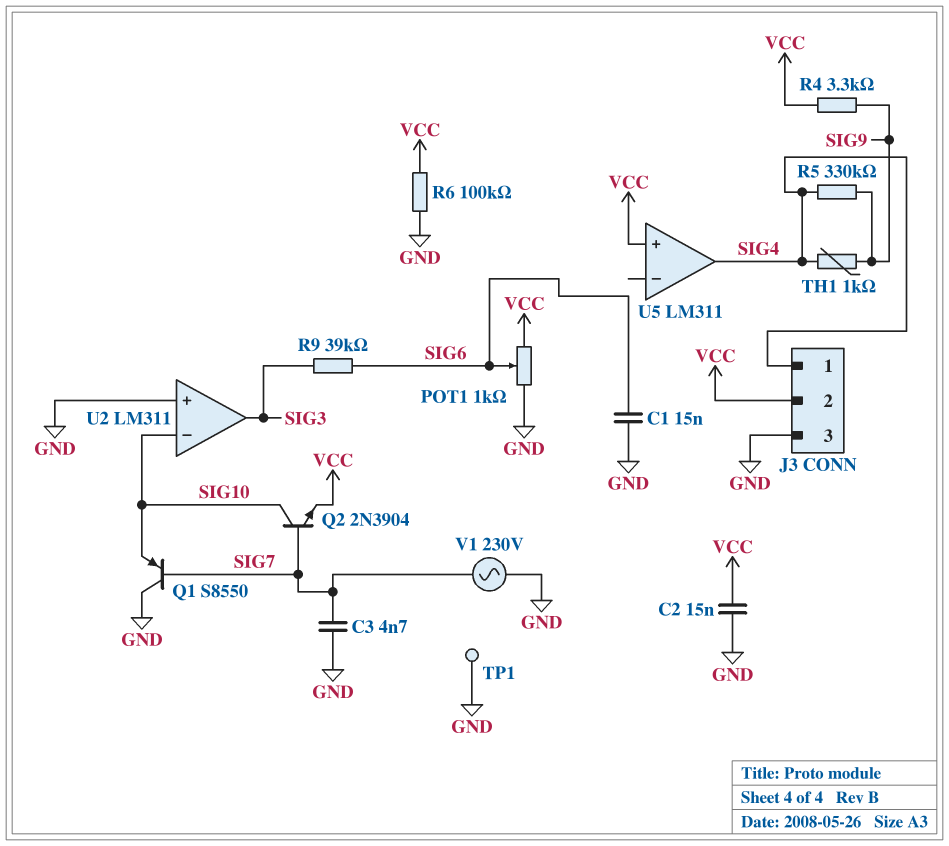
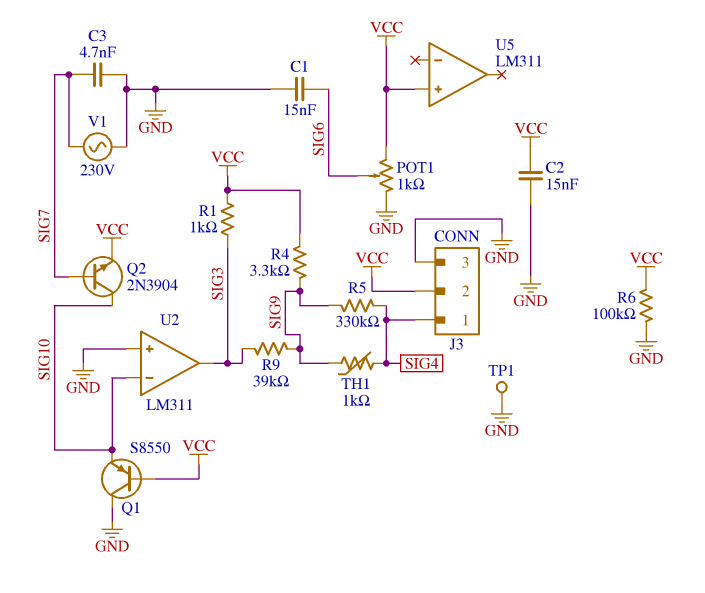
Q1: PNP S8550 (B SIG7, C GND, E SIG10) -> PNP S8550 (B VCC, C GND, E SIG10)
R1: none -> 1k (SIG3, VCC)
R9: 39k (SIG3, SIG6) -> 39k (SIG3, SIG9)
U5 pin out: SIG4 -> none

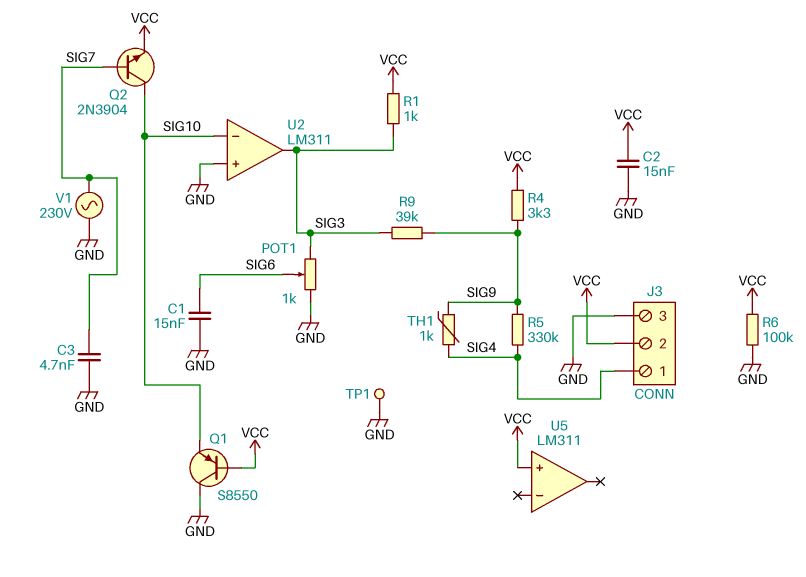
POT1: 1k (GND, VCC, wiper SIG6) -> 1k (GND, SIG3, wiper SIG6)

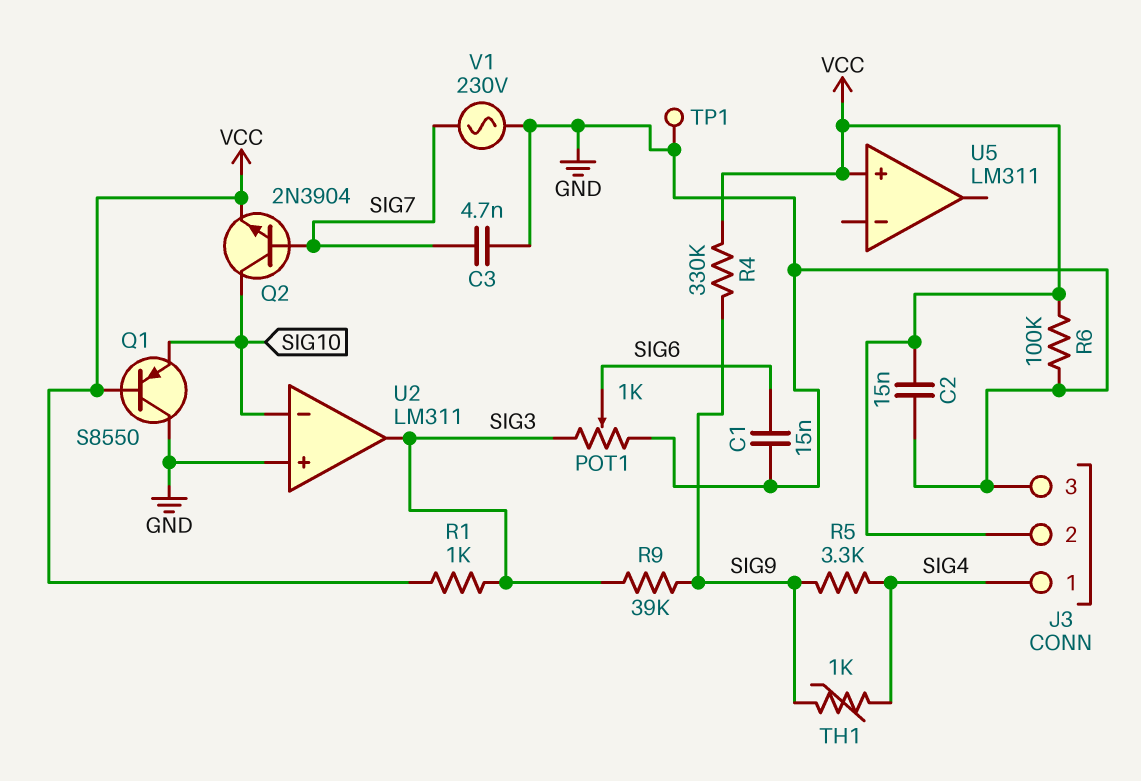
R4: 3.3k (SIG9, VCC) -> 330k (SIG9, VCC)
R5: 330k (SIG4, SIG9) -> 3.3k (SIG4, SIG9)

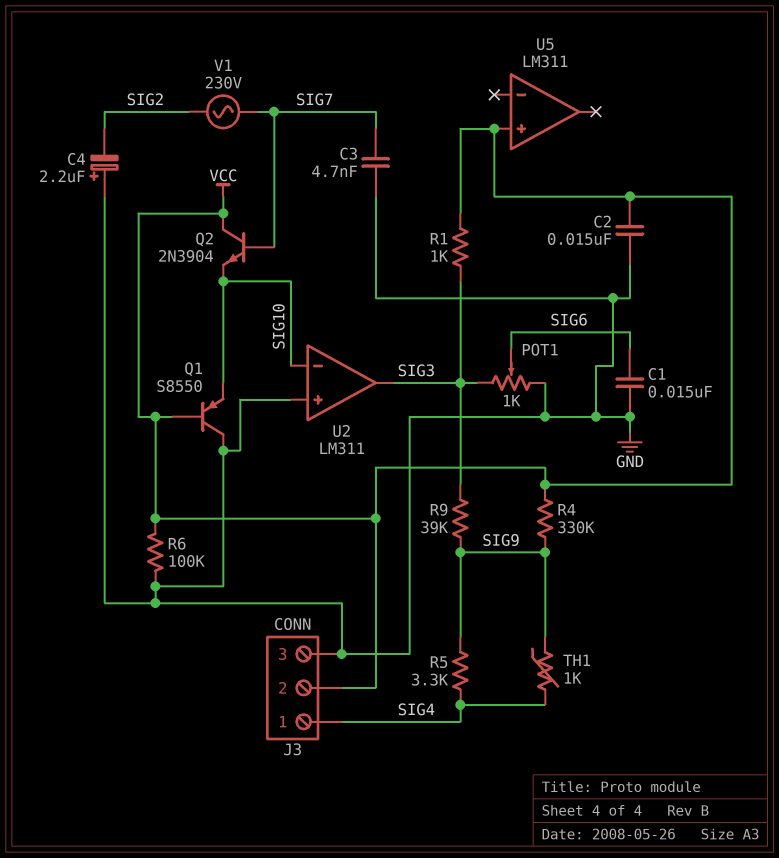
C4: none -> 2.2uF (plus GND, minus SIG2)
Q2: NPN 2N3904 (B SIG7, C SIG10, E VCC) -> NPN 2N3904 (B SIG7, C VCC, E SIG10)
TP1: test point (GND) -> none
V1: AC 230V (GND, SIG7) -> AC 230V (SIG2, SIG7)

